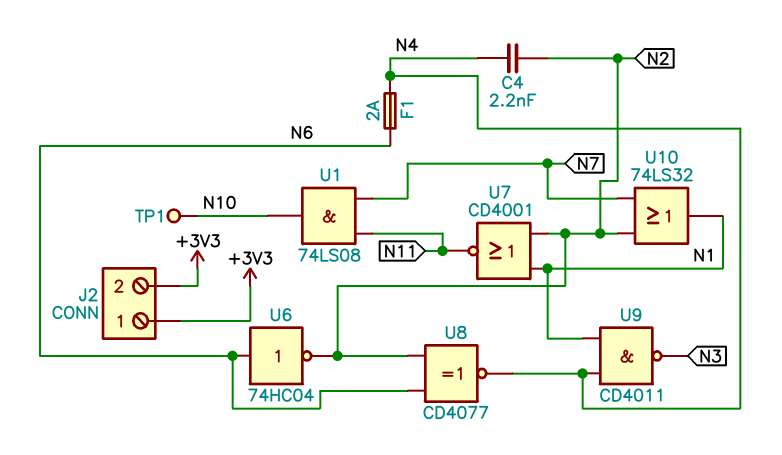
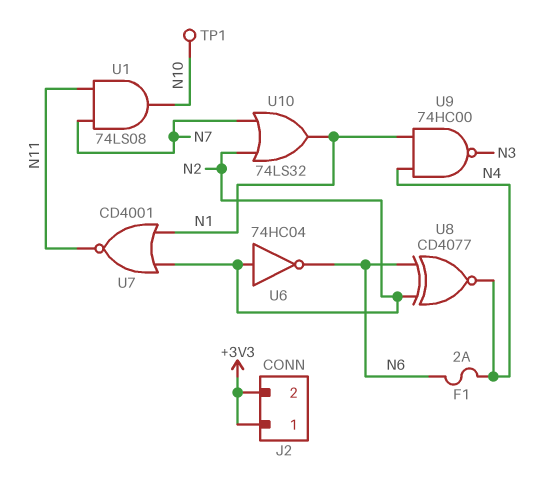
C4: 2.2nF (N2, N4) -> none
U6: NOT 74HC04 (in N6, out N2) -> NOT 74HC04 (in N2, out N6)
U9: NAND CD4011 (in N1, in N4, out N3) -> NAND 74HC00 (in N1, in N4, out N3)

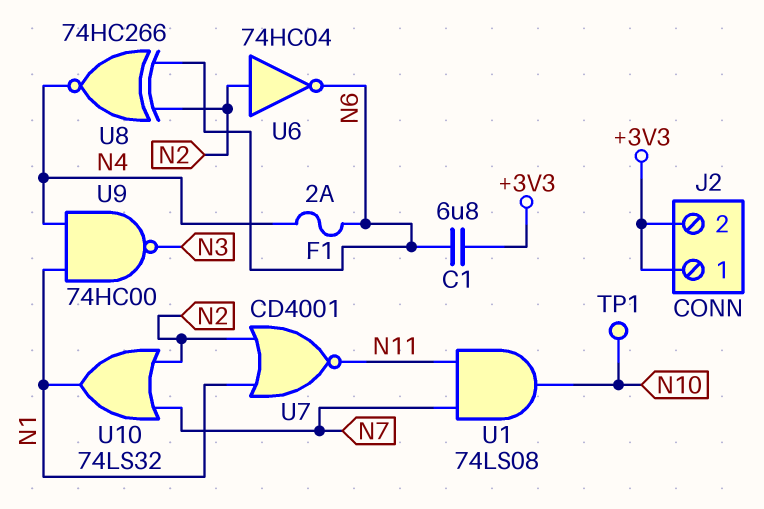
C1: none -> 6.8uF (+3V3, N6)
U8: XNOR CD4077 (in N2, in N6, out N4) -> XNOR 74HC266 (in N2, in N6, out N4)

